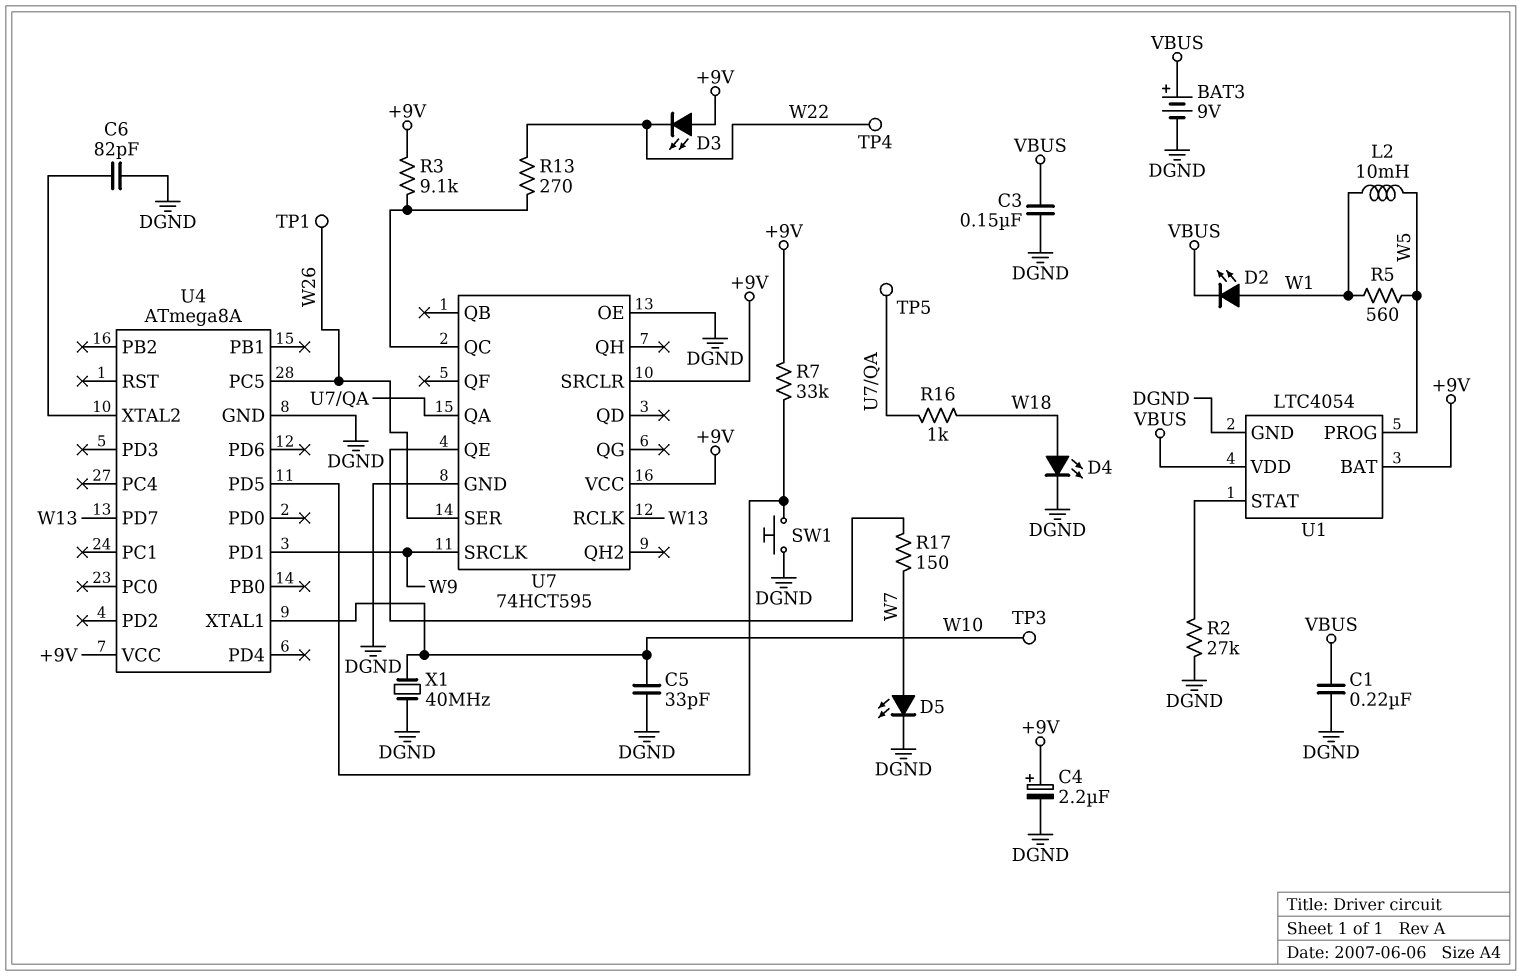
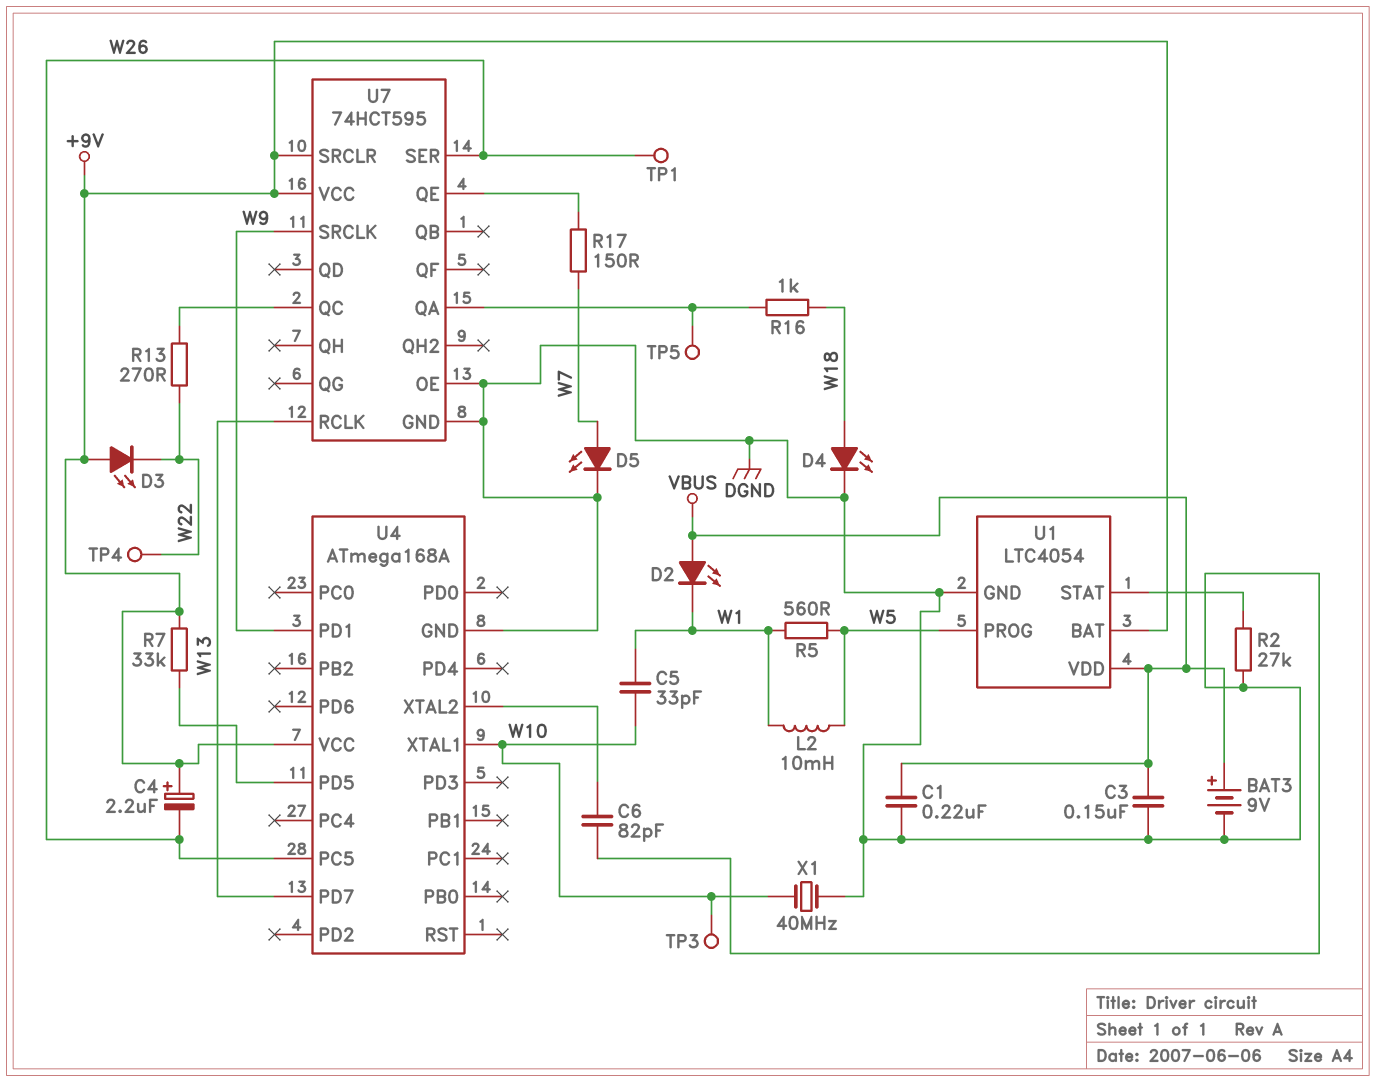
C4: 2.2uF (plus +9V, minus DGND) -> 2.2uF (plus +9V, minus W26)
C5: 33pF (DGND, W10) -> 33pF (W1, W10)
D2: LED (A W1, K VBUS) -> LED (A VBUS, K W1)
R3: 9.1k (+9V, U7/QC) -> none
SW1: button (DGND, U4/PD5) -> none
U4: ATmega8A -> ATmega168A

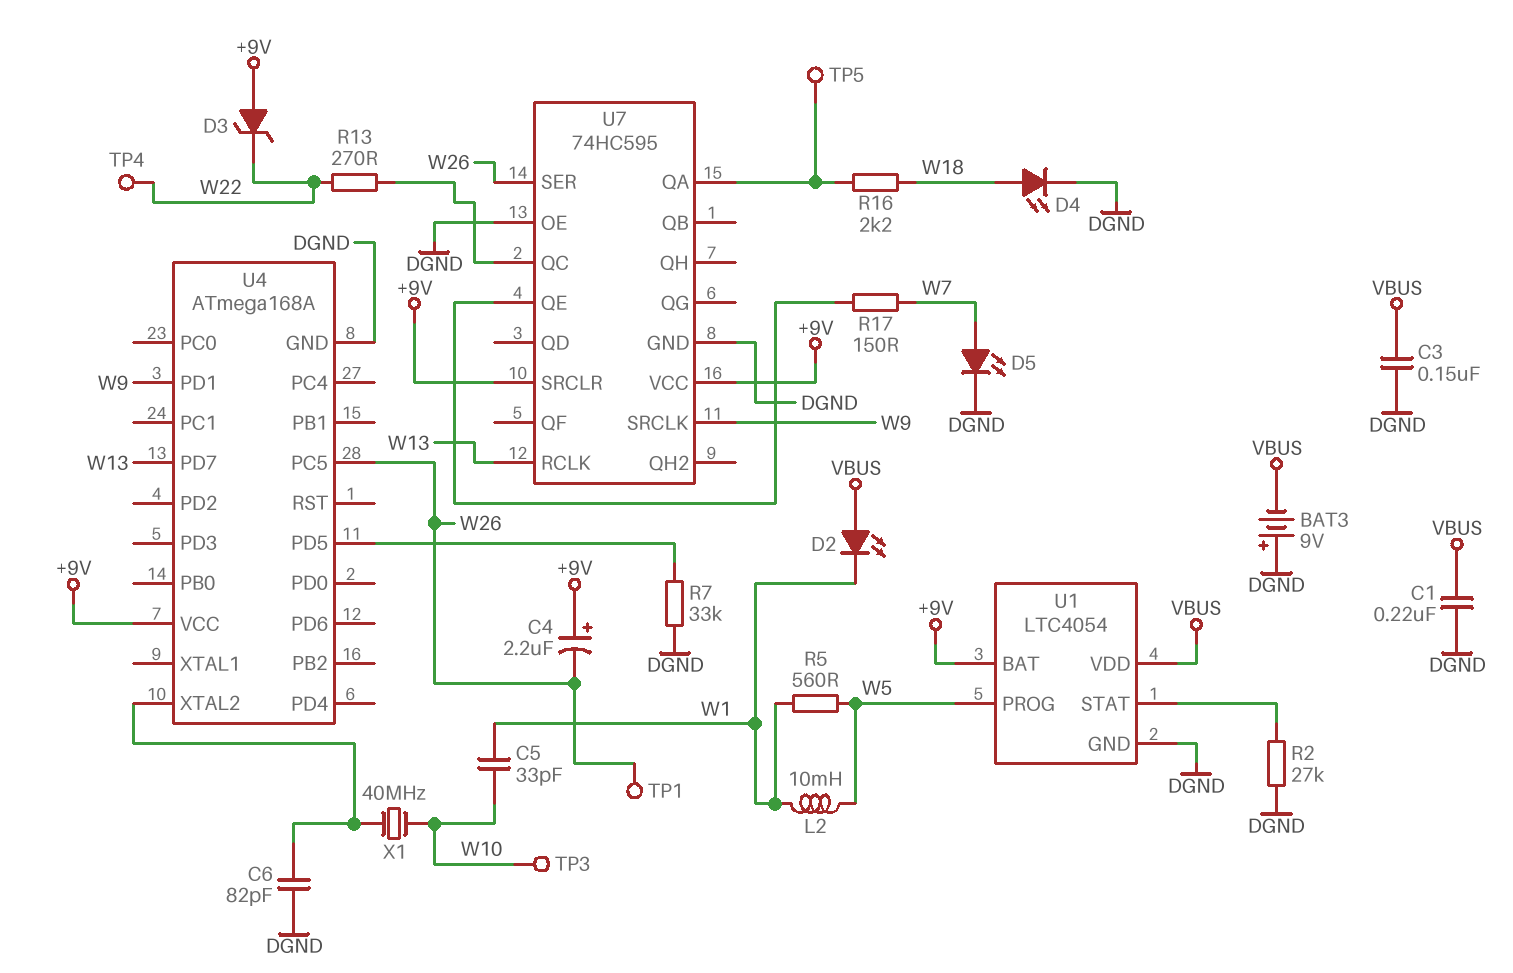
BAT3: 9V (plus VBUS, minus DGND) -> 9V (plus DGND, minus VBUS)
D3: LED (A +9V, K W22) -> zener (A +9V, K W22)
R7: 33k (+9V, U4/PD5) -> 33k (DGND, U4/PD5)
R16: 1k (U7/QA, W18) -> 2.2k (U7/QA, W18)
U4 pin XTAL1: W10 -> none
U7: 74HCT595 -> 74HC595
X1: 40MHz (DGND, W10) -> 40MHz (U4/XTAL2, W10)

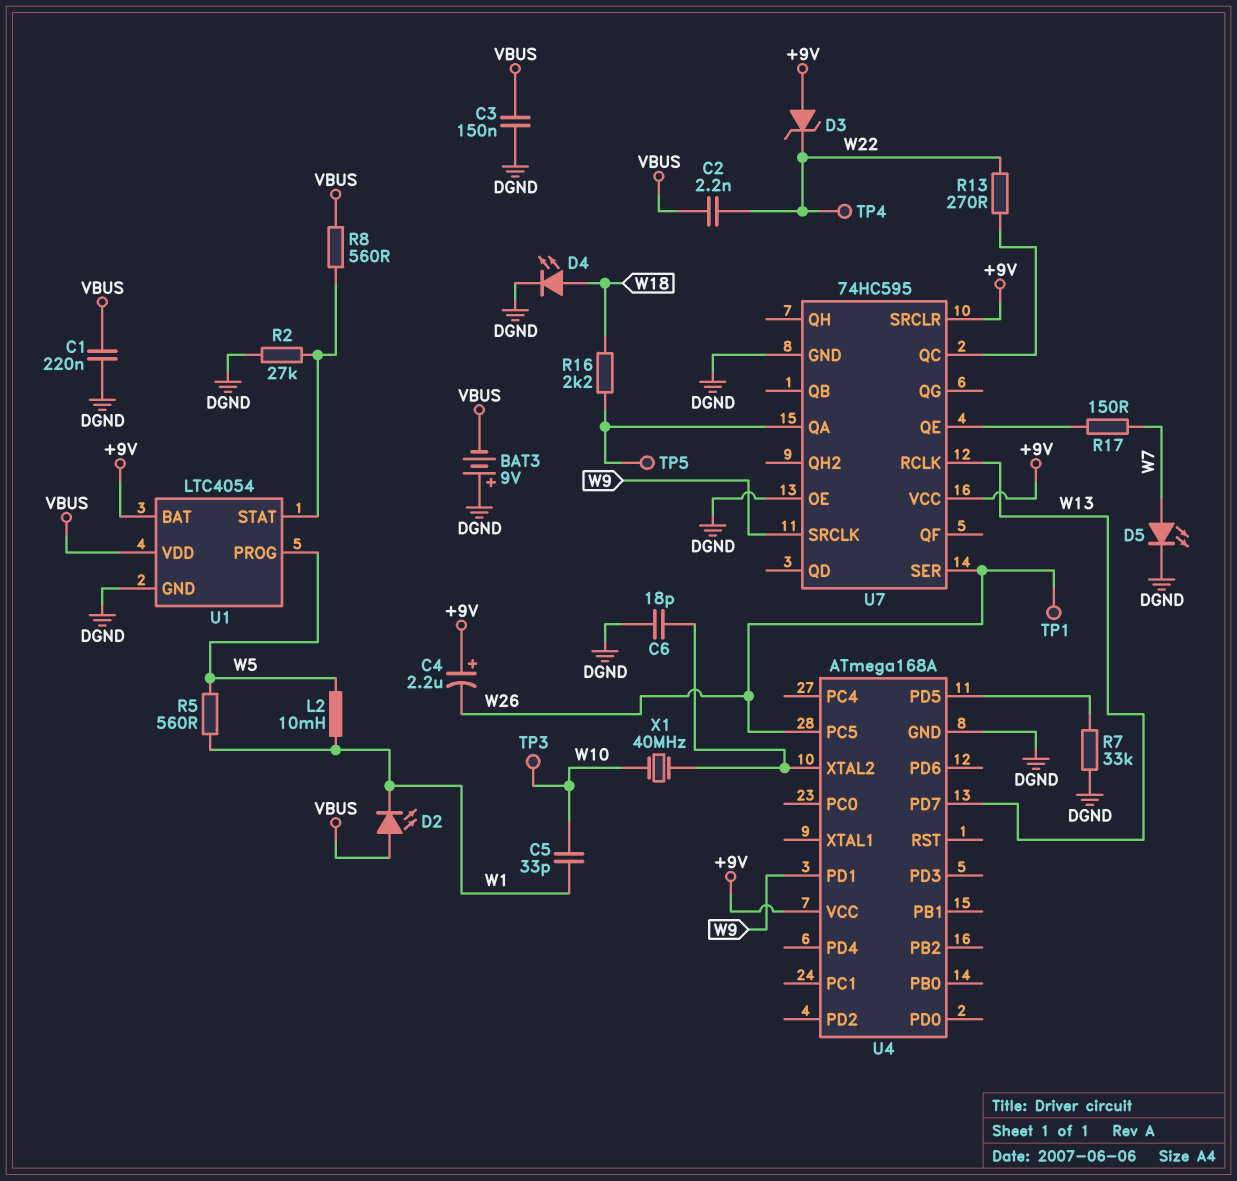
C2: none -> 2.2nF (VBUS, W22)
C6: 82pF (DGND, U4/XTAL2) -> 18pF (DGND, U4/XTAL2)
R8: none -> 560 (U1/STAT, VBUS)

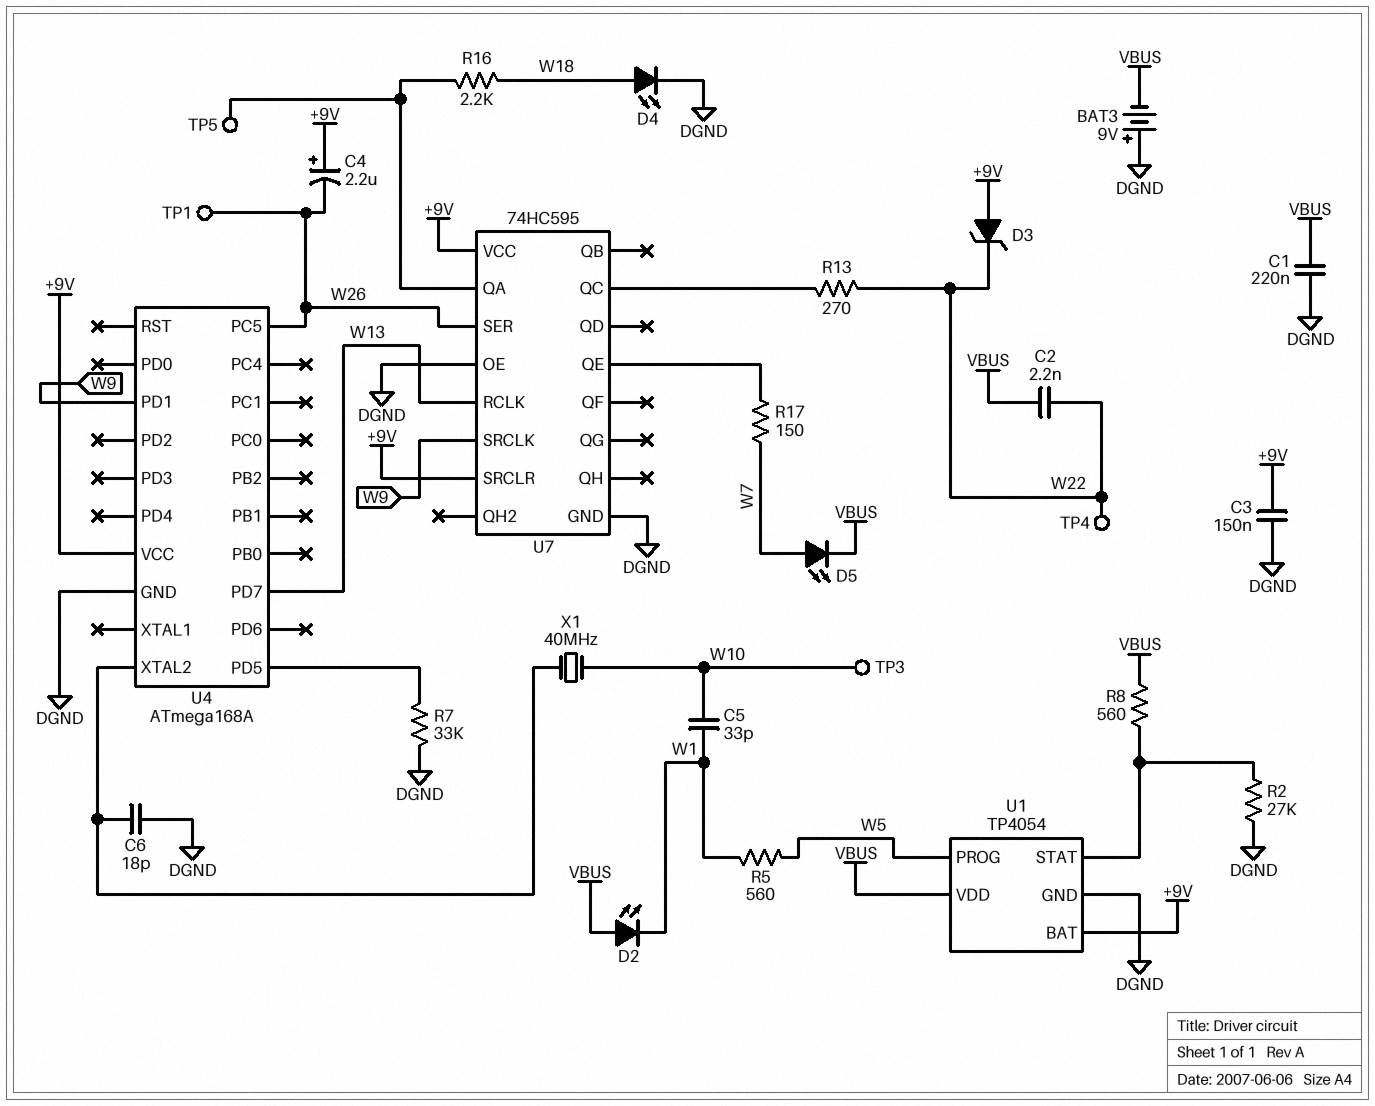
C3: 150nF (DGND, VBUS) -> 150nF (+9V, DGND)
D5: LED (A W7, K DGND) -> LED (A W7, K VBUS)
L2: 10mH (W1, W5) -> none
U1: LTC4054 -> TP4054

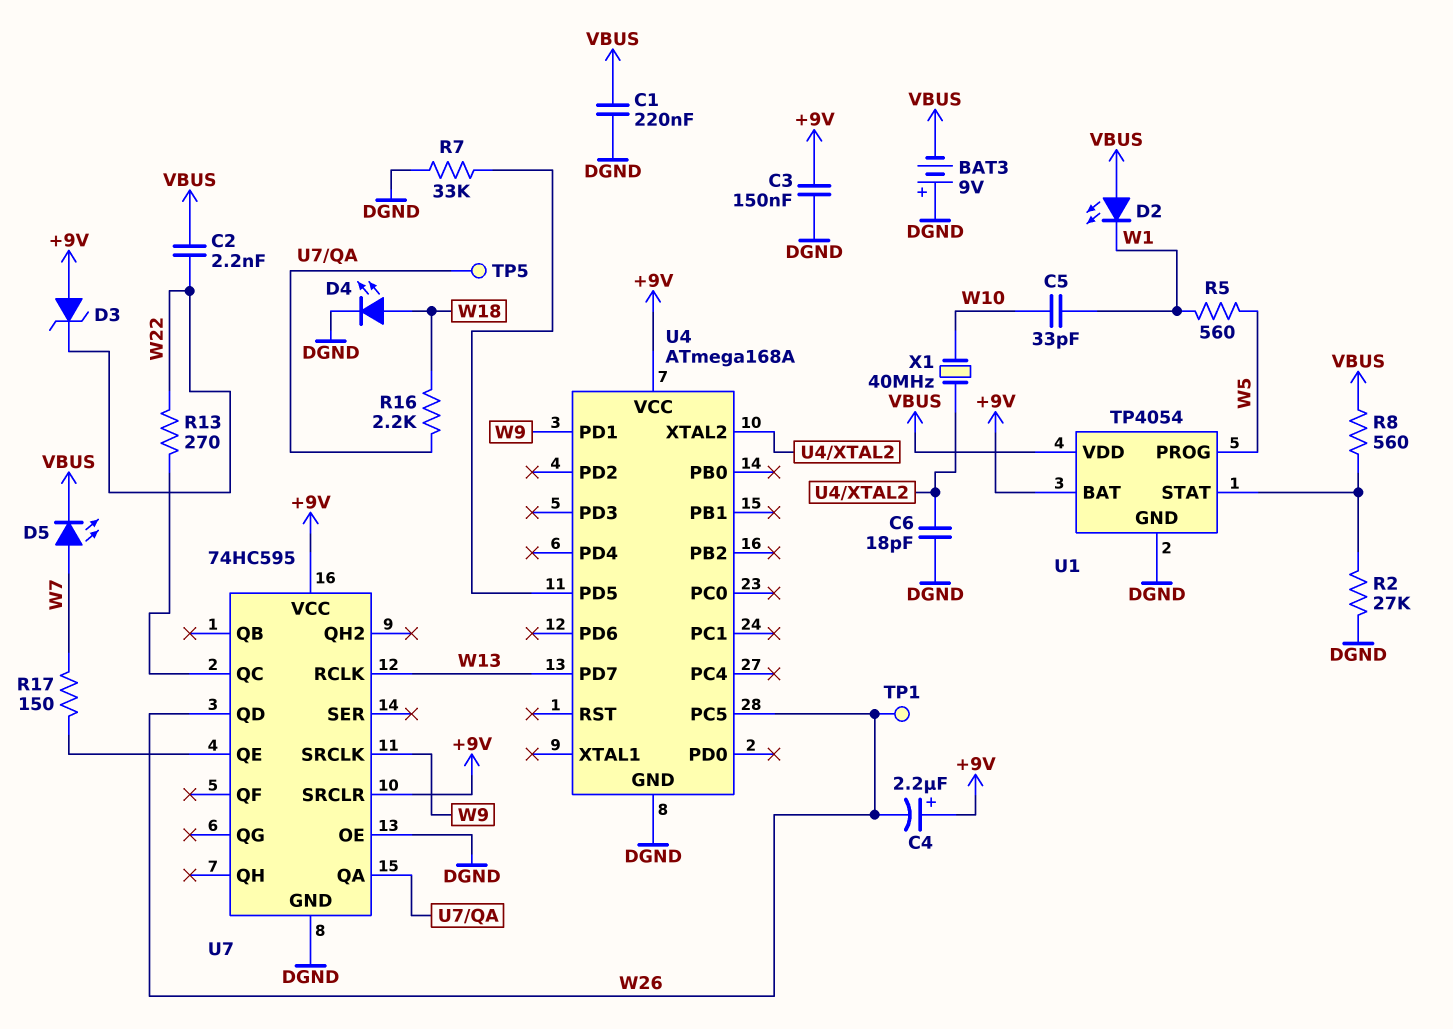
TP3: test point (W10) -> none
TP4: test point (W22) -> none
U7 pin QD: none -> W26
U7 pin SER: W26 -> none

